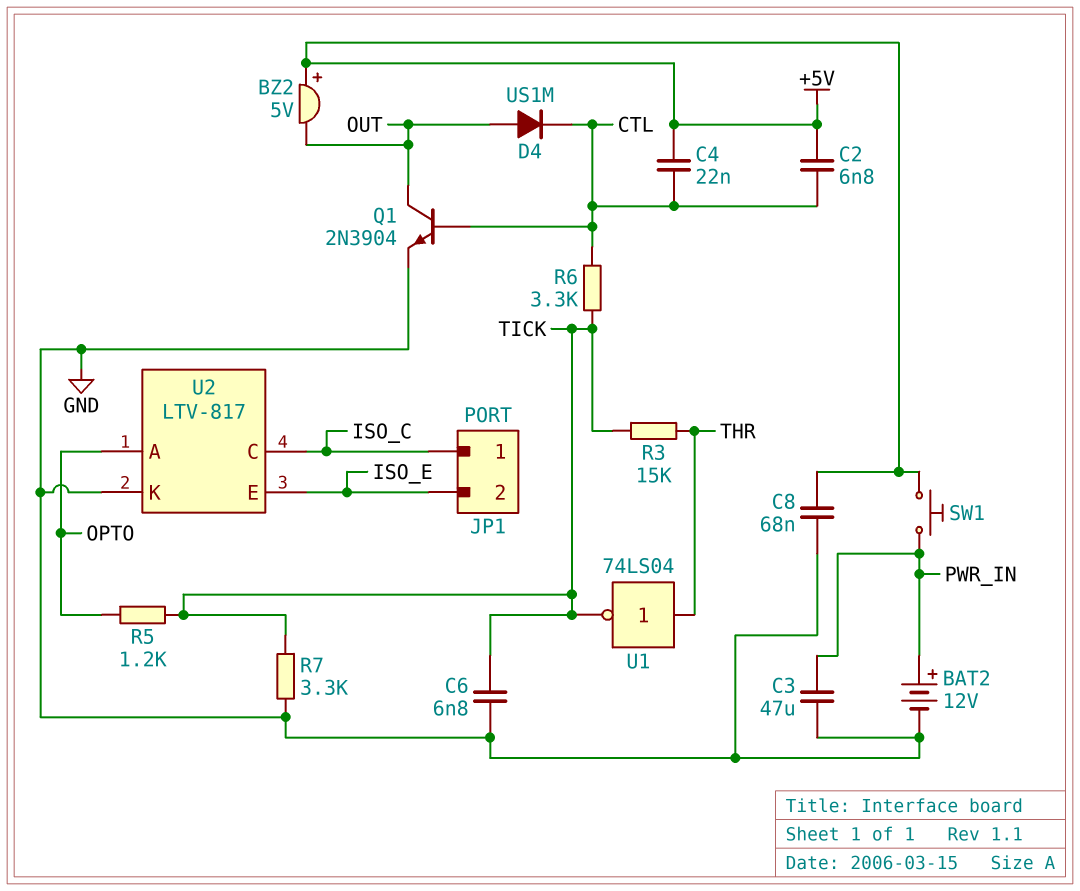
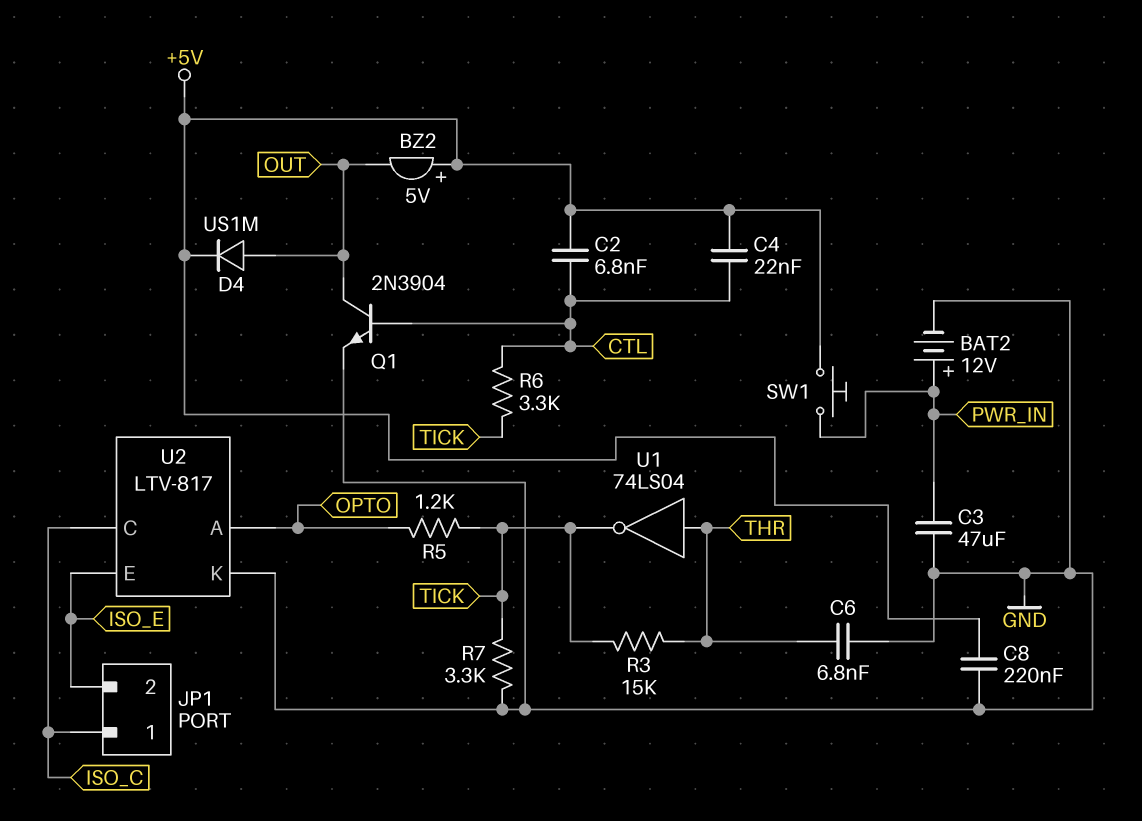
C6: 6.8nF (GND, TICK) -> 6.8nF (GND, THR)
C8: 68nF (+5V, GND) -> 220nF (+5V, GND)
D4: diode US1M (A OUT, K CTL) -> diode US1M (A OUT, K +5V)

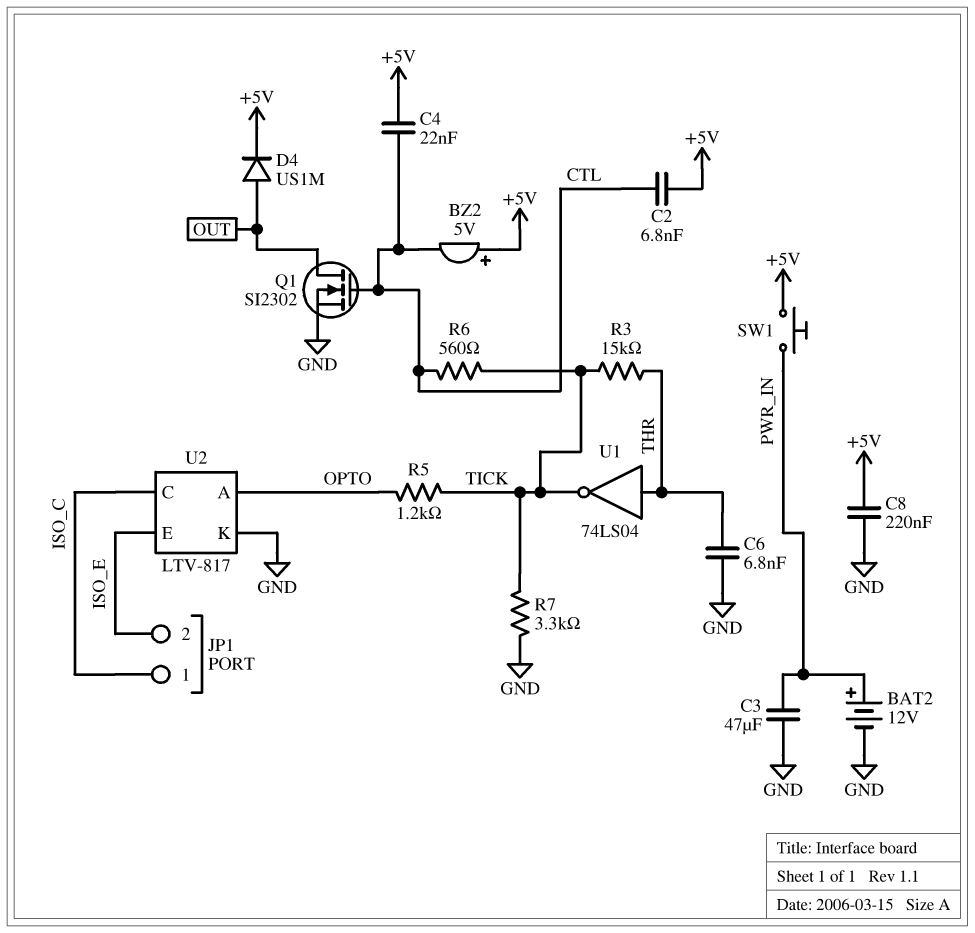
BZ2: buzzer 5V (plus +5V, minus OUT) -> buzzer 5V (plus +5V, minus CTL)
Q1: NPN 2N3904 (B CTL, C OUT, E GND) -> NMOS SI2302 (G CTL, D OUT, S GND)
R6: 3.3k (CTL, TICK) -> 560 (CTL, TICK)

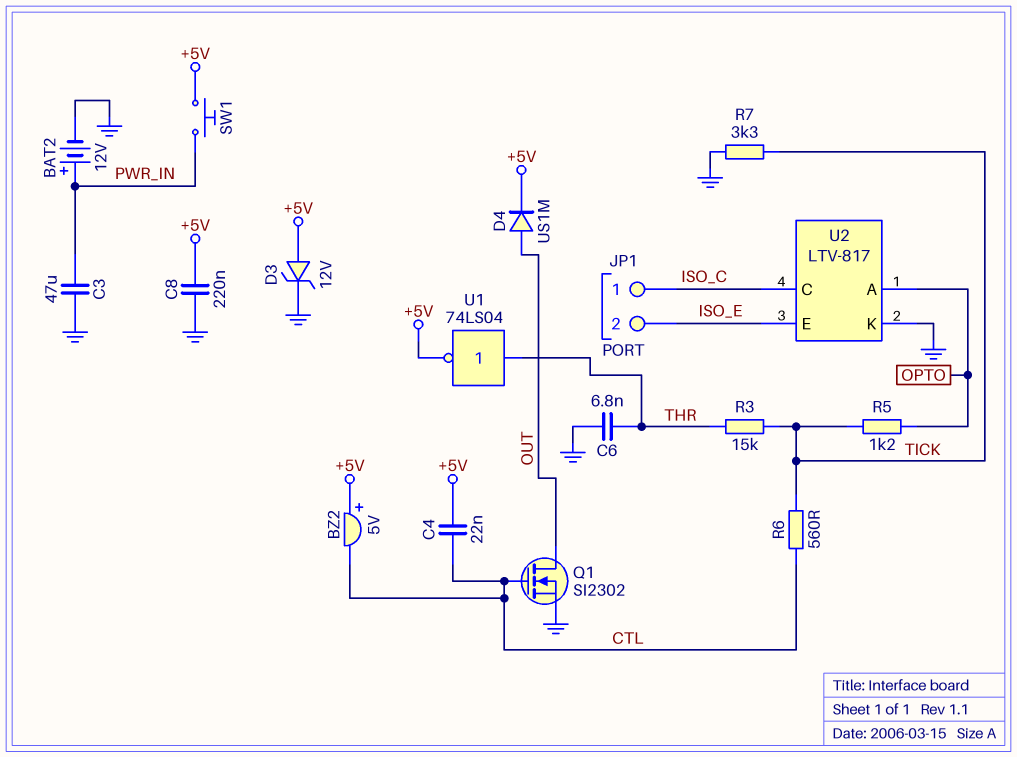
C2: 6.8nF (+5V, CTL) -> none
D3: none -> zener 12V (A +5V, K GND)
U1: NOT 74LS04 (in THR, out TICK) -> NOT 74LS04 (in THR, out +5V)

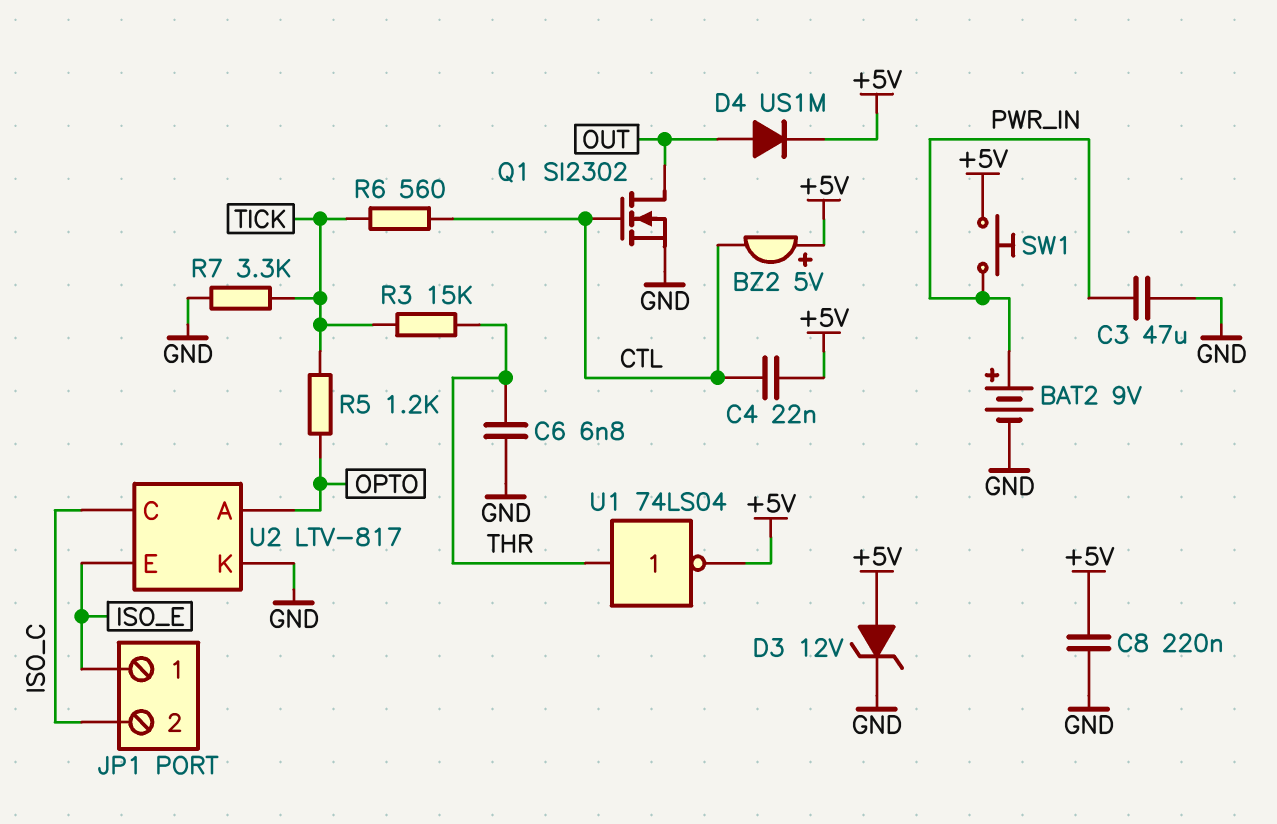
BAT2: 12V (plus PWR_IN, minus GND) -> 9V (plus PWR_IN, minus GND)
JP1 pin 1: ISO_C -> ISO_E
JP1 pin 2: ISO_E -> ISO_C

